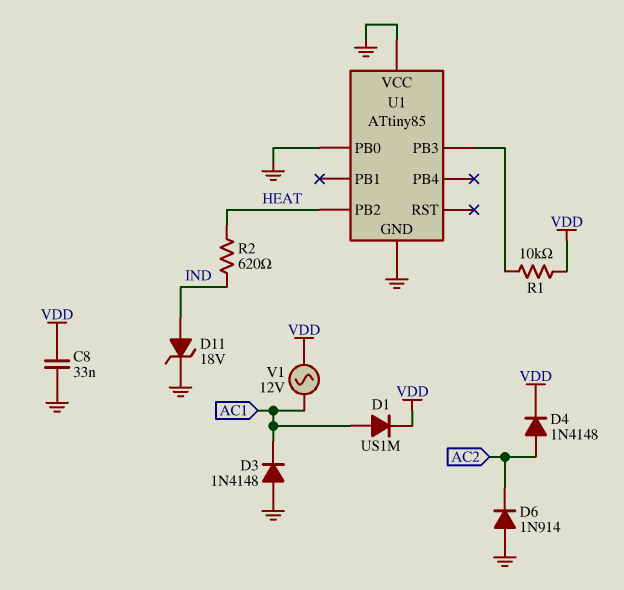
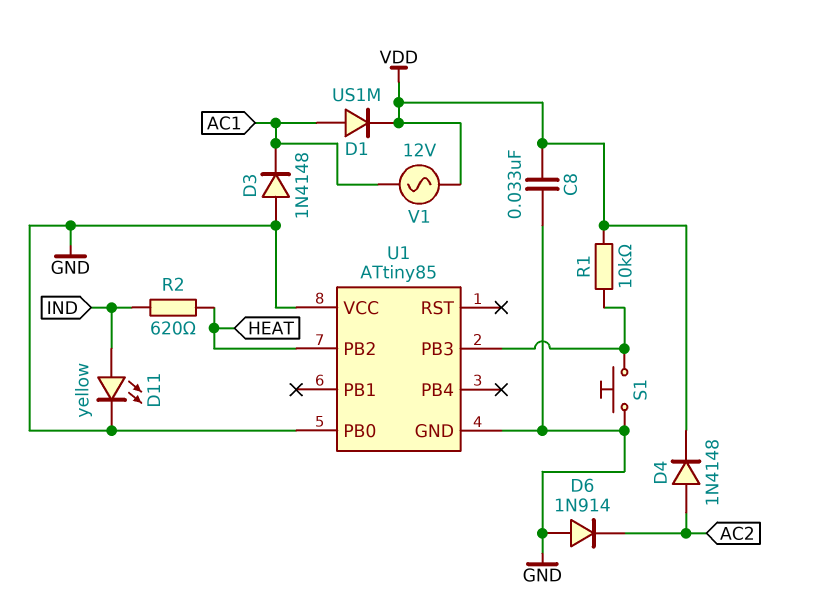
D11: zener 18V (A IND, K GND) -> LED yellow (A IND, K GND)
S1: none -> button (GND, U1/PB3)

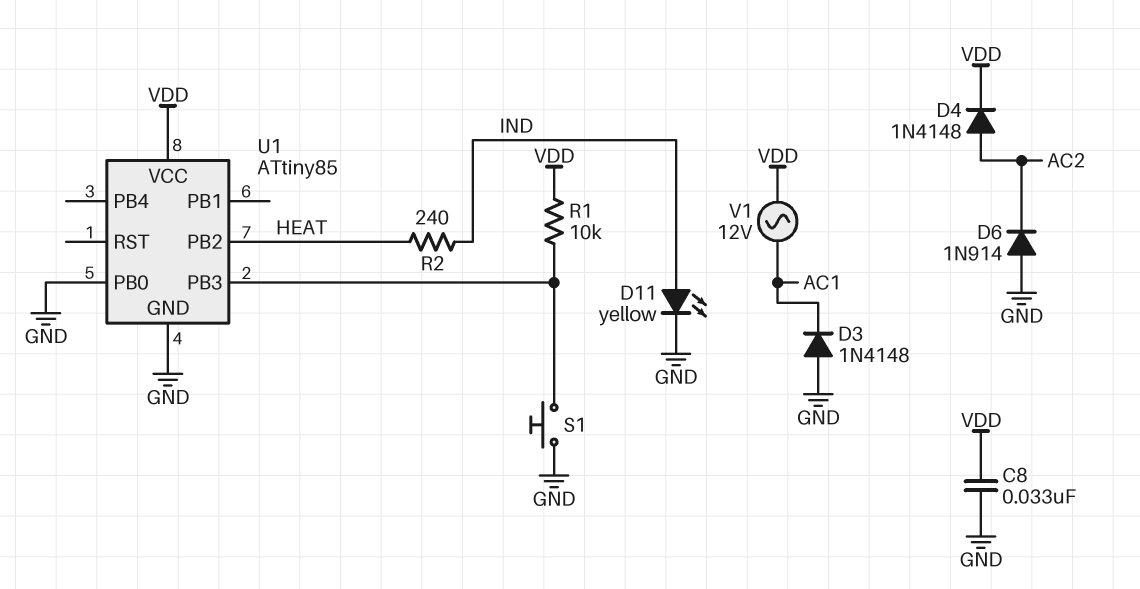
D1: diode US1M (A AC1, K VDD) -> none
R2: 620 (HEAT, IND) -> 240 (HEAT, IND)
U1 pin VCC: GND -> VDD

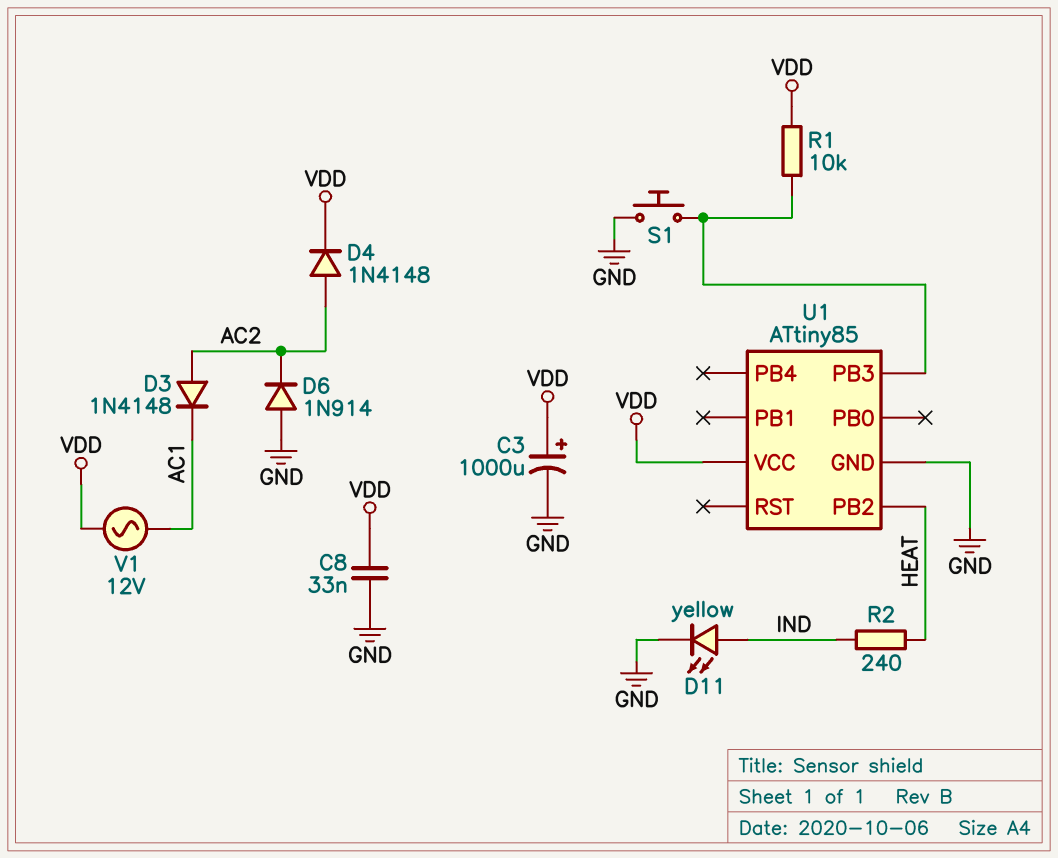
C3: none -> 1000uF (plus VDD, minus GND)
D3: diode 1N4148 (A GND, K AC1) -> diode 1N4148 (A AC2, K AC1)
U1 pin PB0: GND -> none

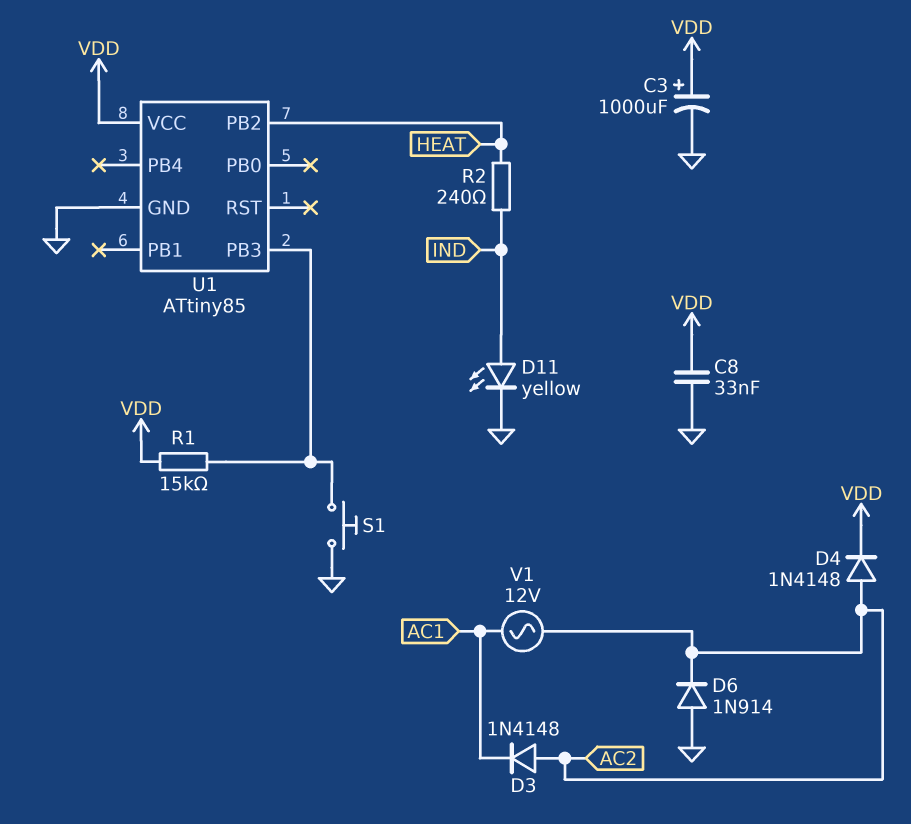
R1: 10k (U1/PB3, VDD) -> 15k (U1/PB3, VDD)
V1: AC 12V (AC1, VDD) -> AC 12V (AC1, AC2)

